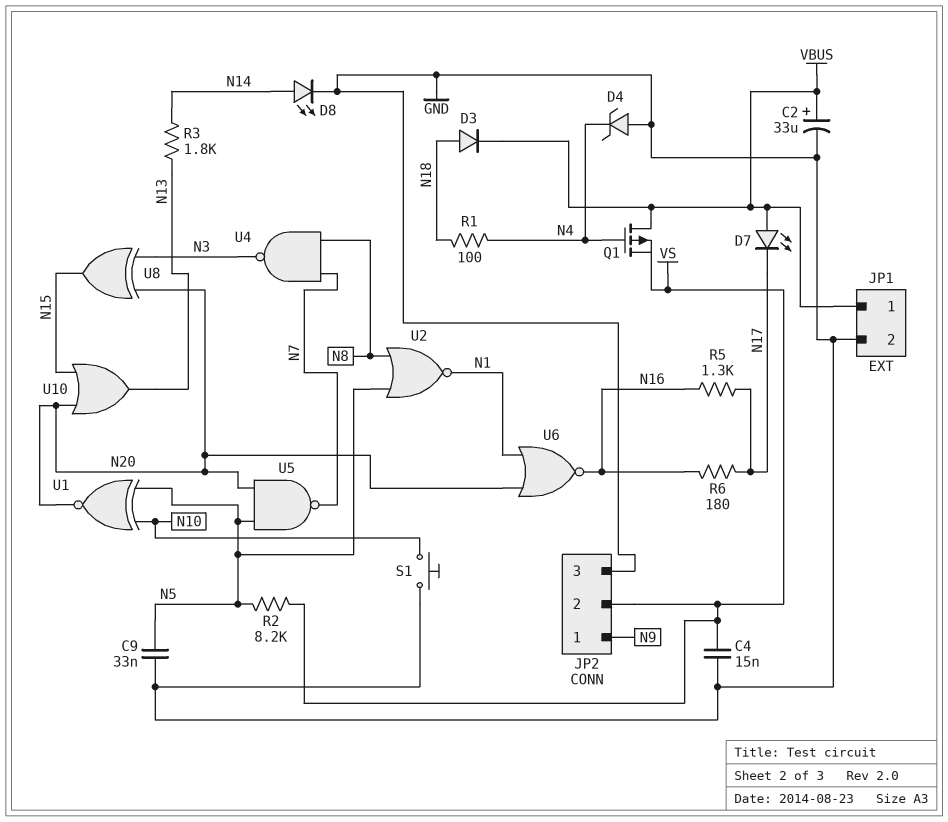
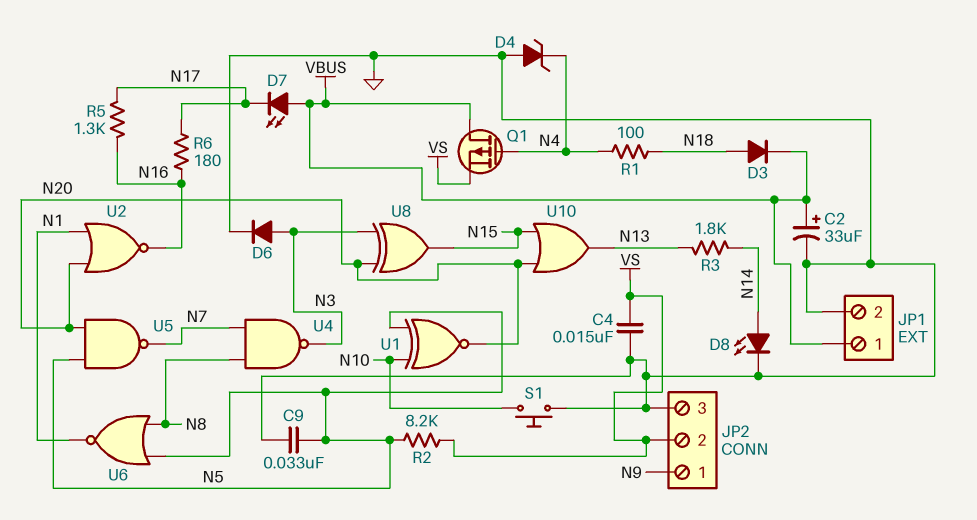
D6: none -> diode (A N3, K GND)
U2: NOR (in N5, in N8, out N1) -> NOR (in N1, in N20, out N16)
U6: NOR (in N1, in N20, out N16) -> NOR (in N5, in N8, out N1)

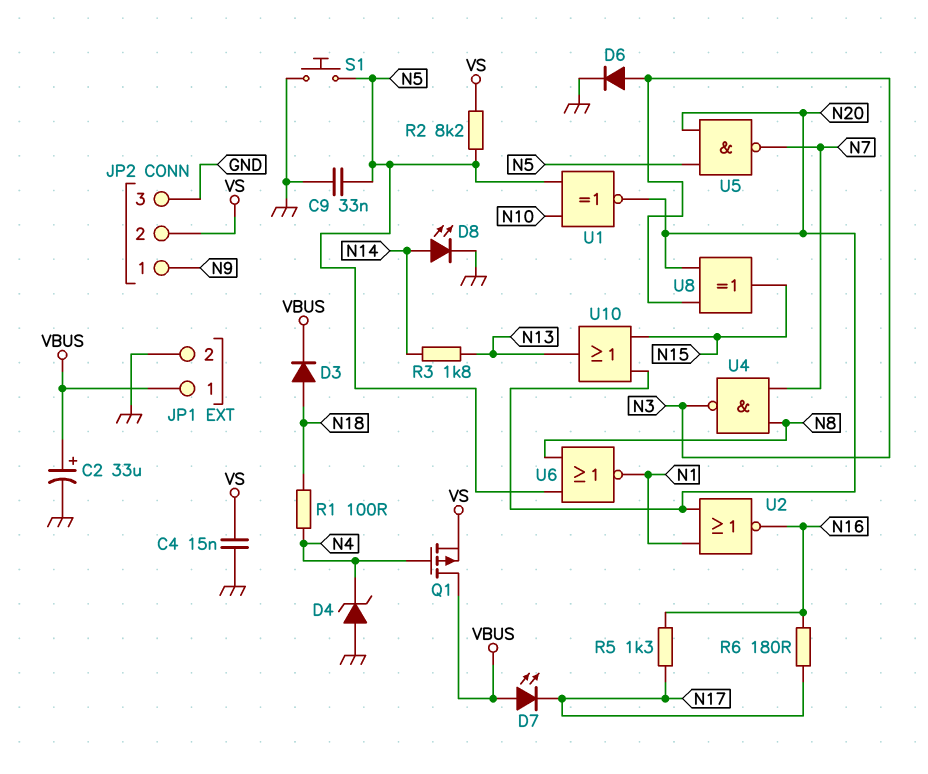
S1: button (GND, N10) -> button (GND, N5)

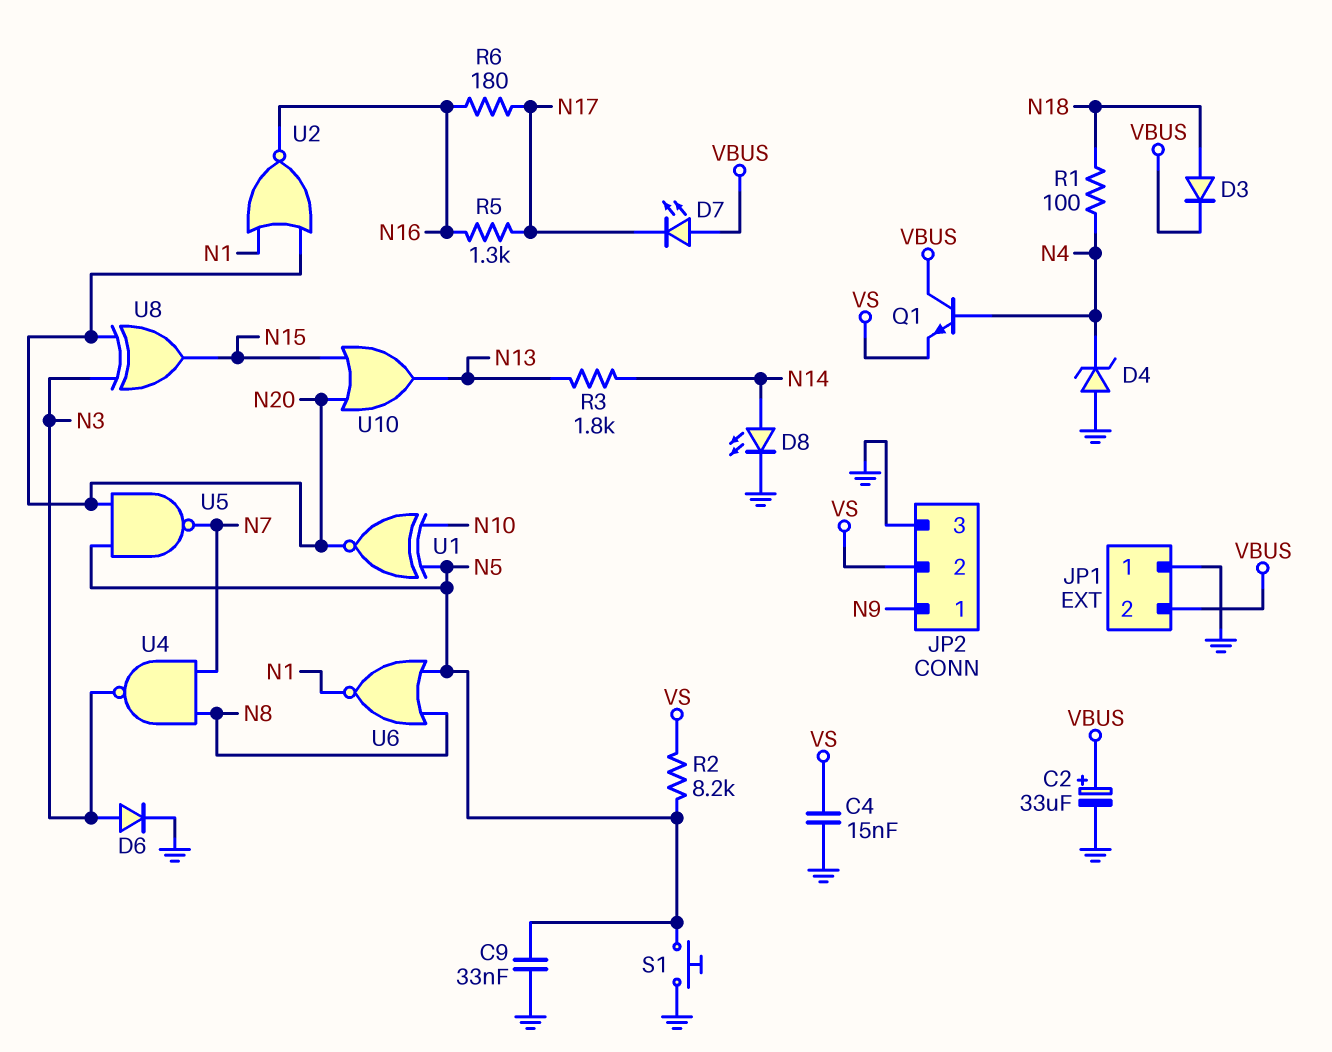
JP1 pin 1: VBUS -> GND
JP1 pin 2: GND -> VBUS
Q1: PMOS (G N4, D VBUS, S VS) -> NPN (B N4, C VBUS, E VS)

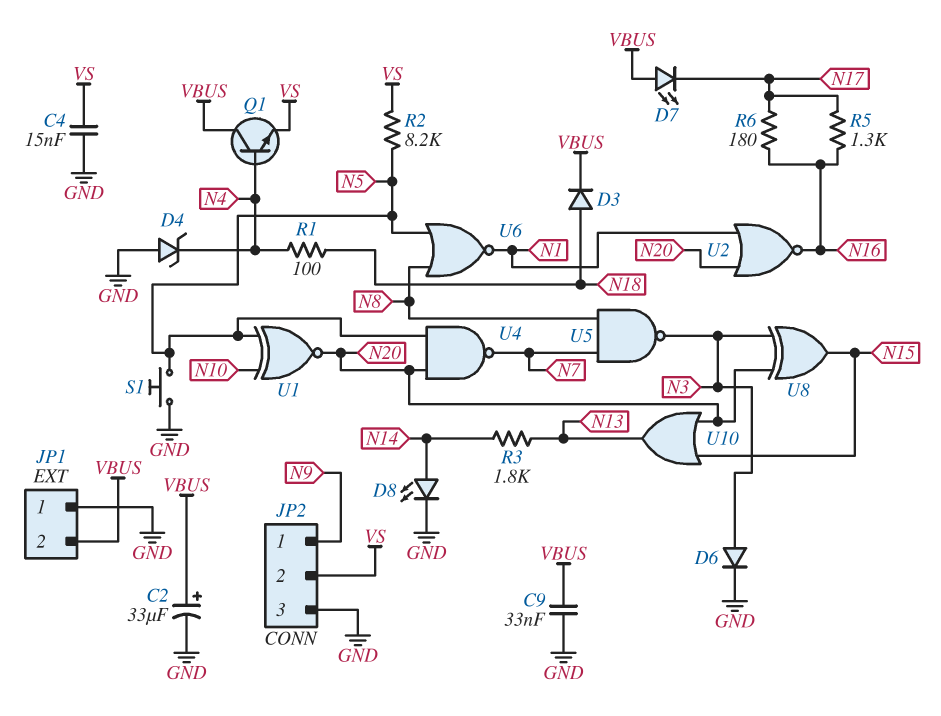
C9: 33nF (GND, N5) -> 33nF (GND, VBUS)
U4: NAND (in N7, in N8, out N3) -> NAND (in N5, in N20, out N7)
U5: NAND (in N5, in N20, out N7) -> NAND (in N7, in N8, out N3)

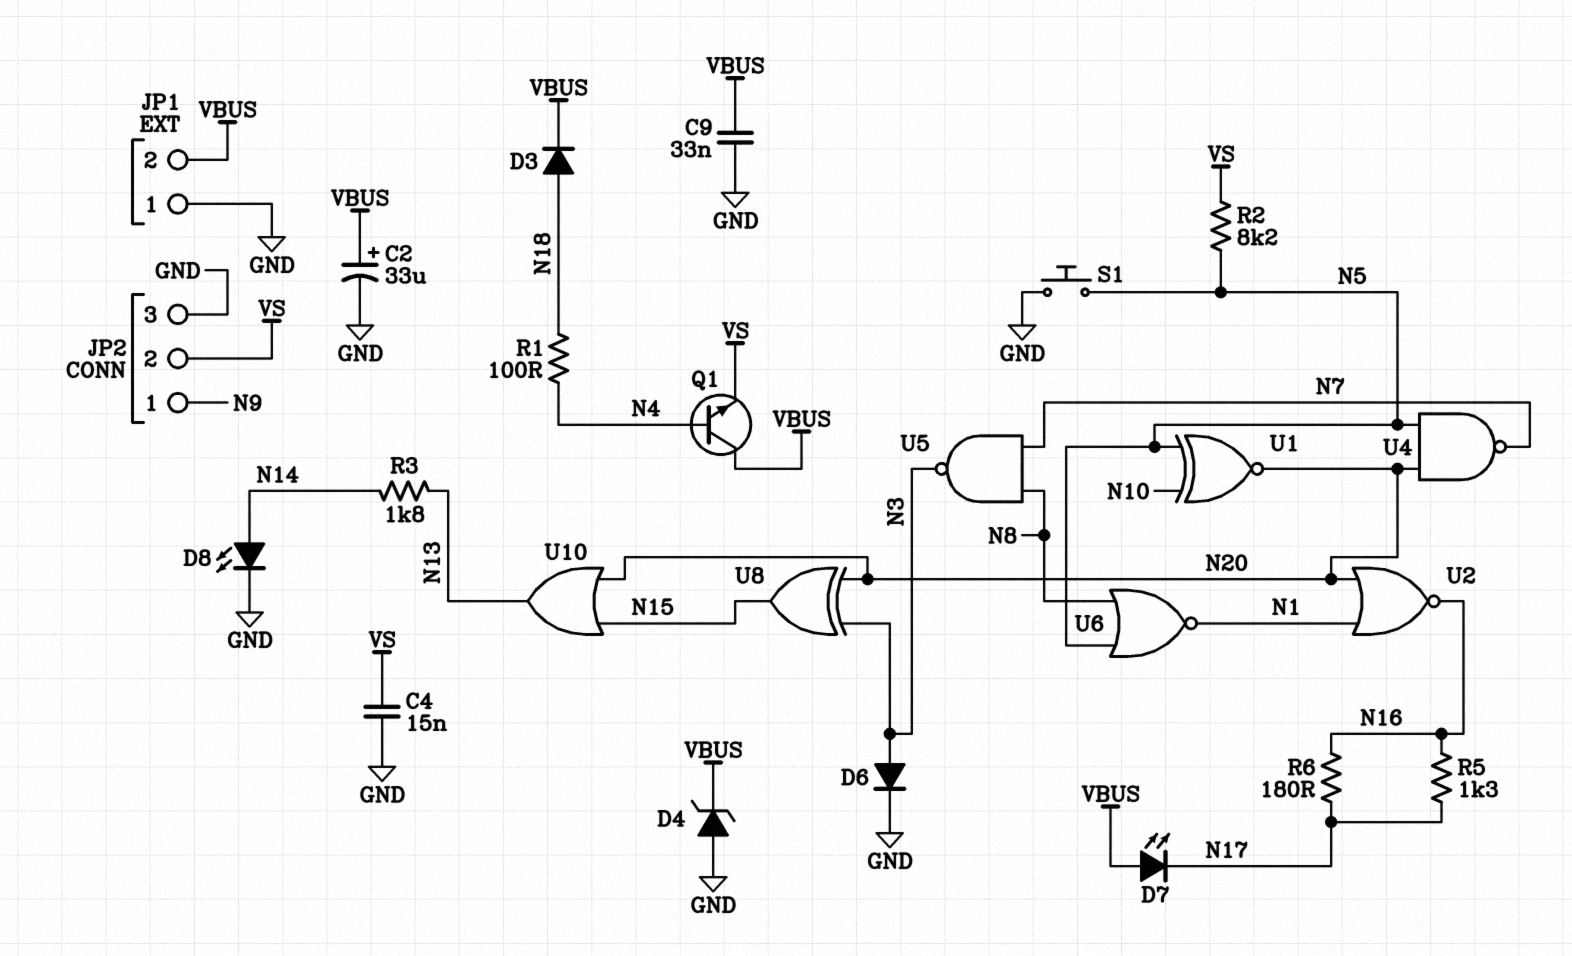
D4: zener (A GND, K N4) -> zener (A GND, K VBUS)

